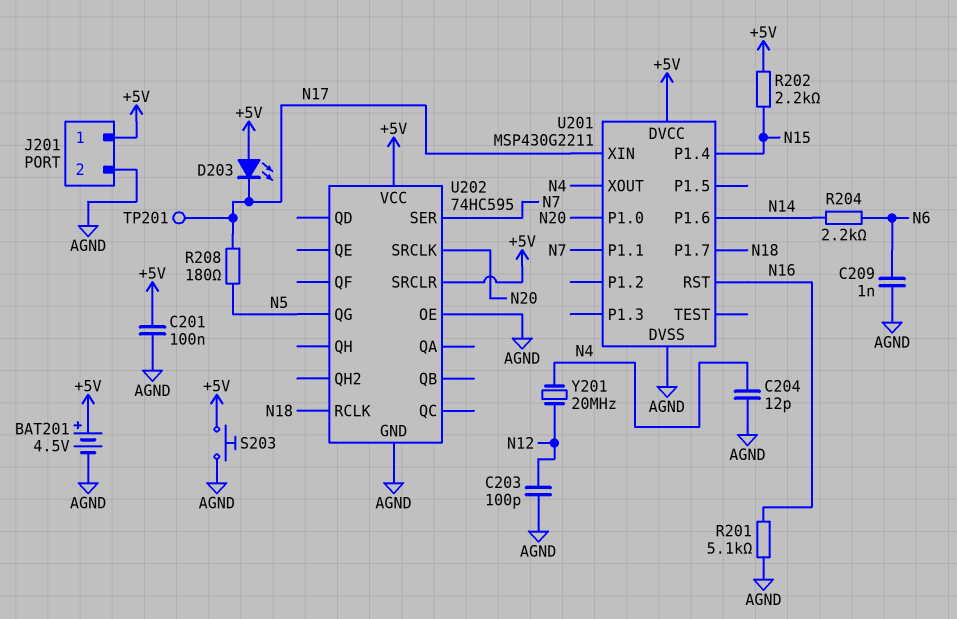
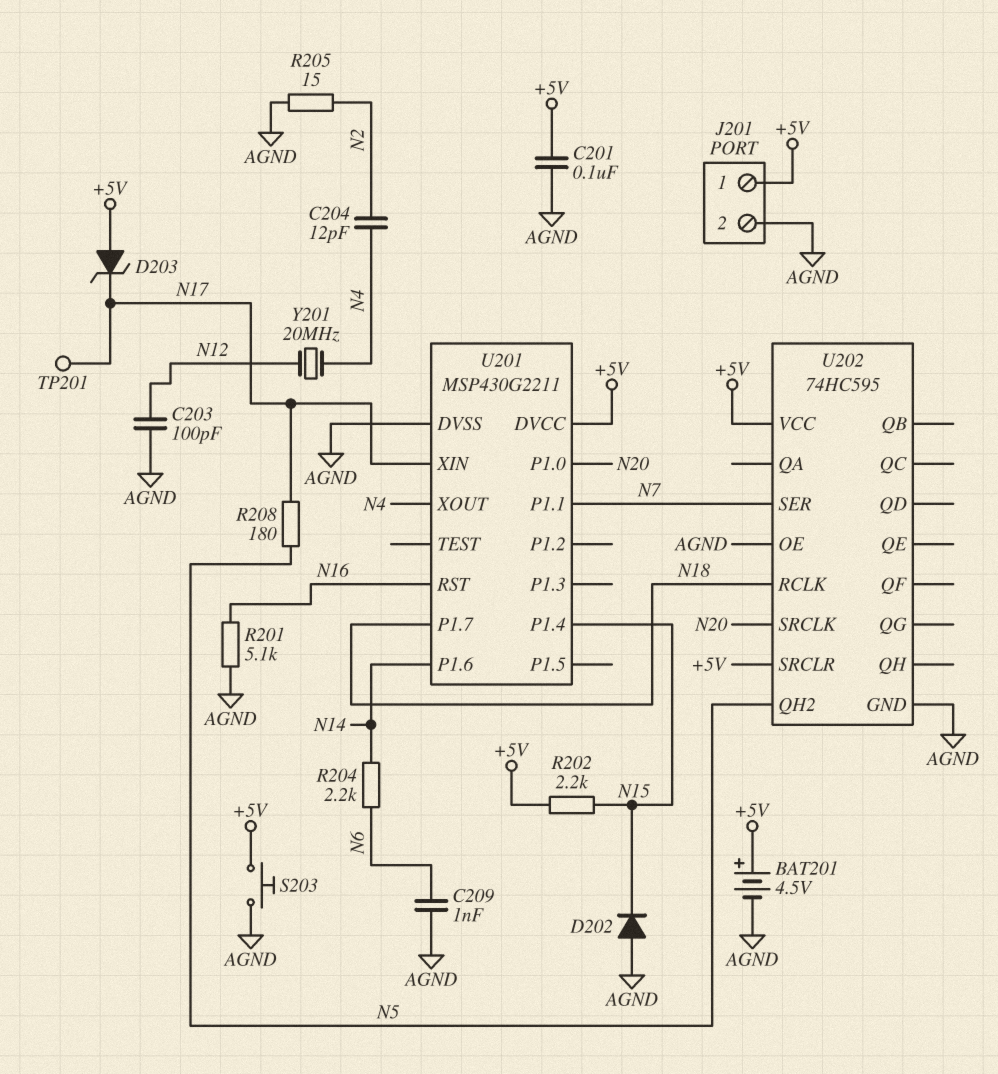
C204: 12pF (AGND, N4) -> 12pF (N2, N4)
D202: none -> diode (A AGND, K N15)
D203: LED (A +5V, K N17) -> zener (A +5V, K N17)
R205: none -> 15 (AGND, N2)
U202 pin QG: N5 -> none
U202 pin QH2: none -> N5

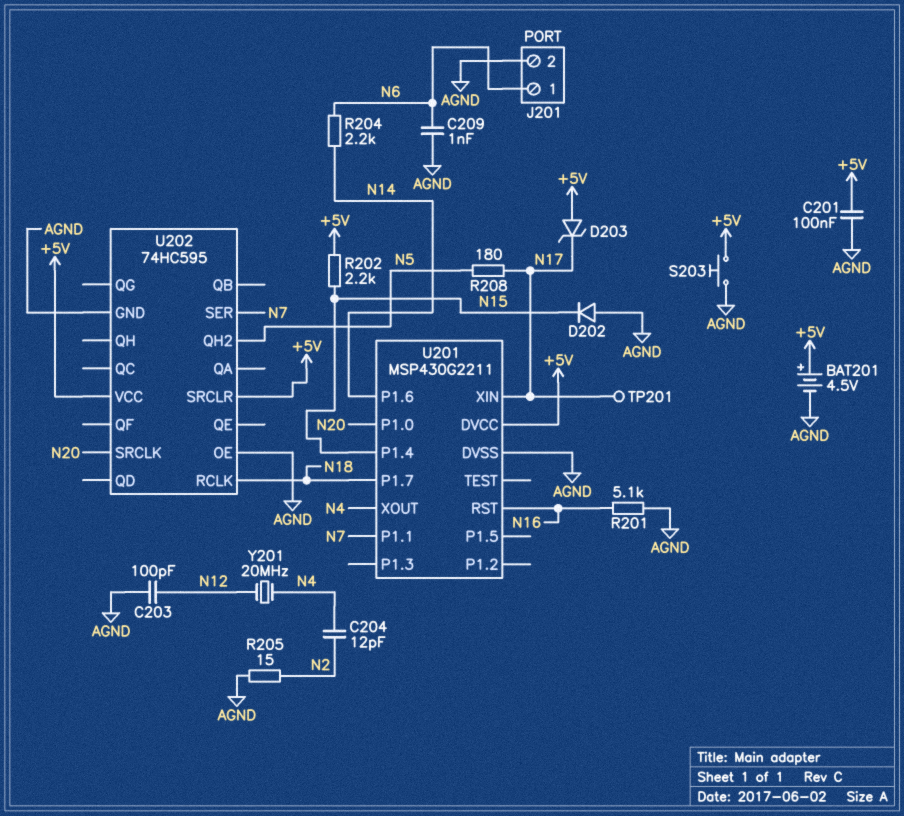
J201 pin 1: +5V -> N6

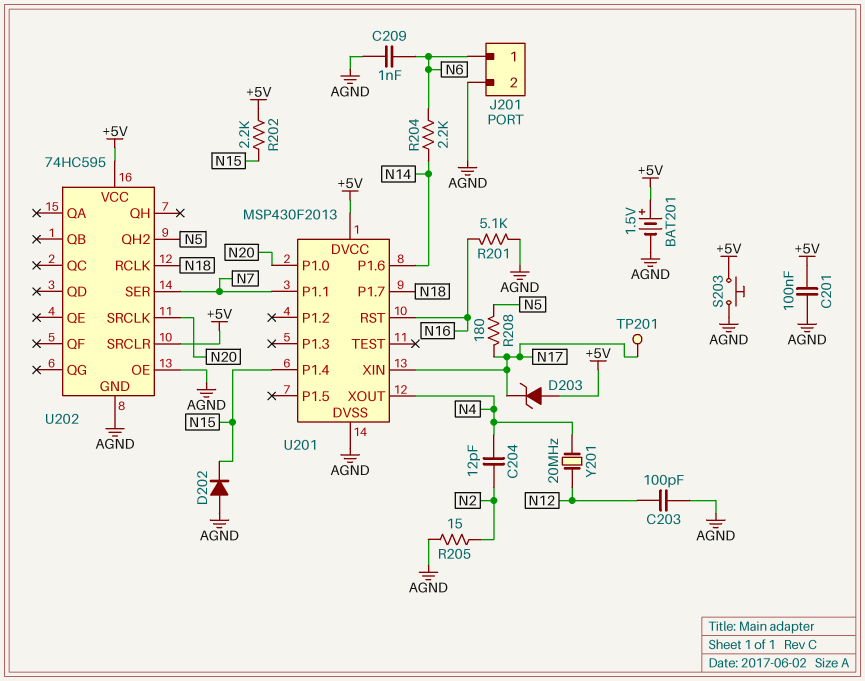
BAT201: 4.5V (plus +5V, minus AGND) -> 1.5V (plus +5V, minus AGND)
U201: MSP430G2211 -> MSP430F2013

